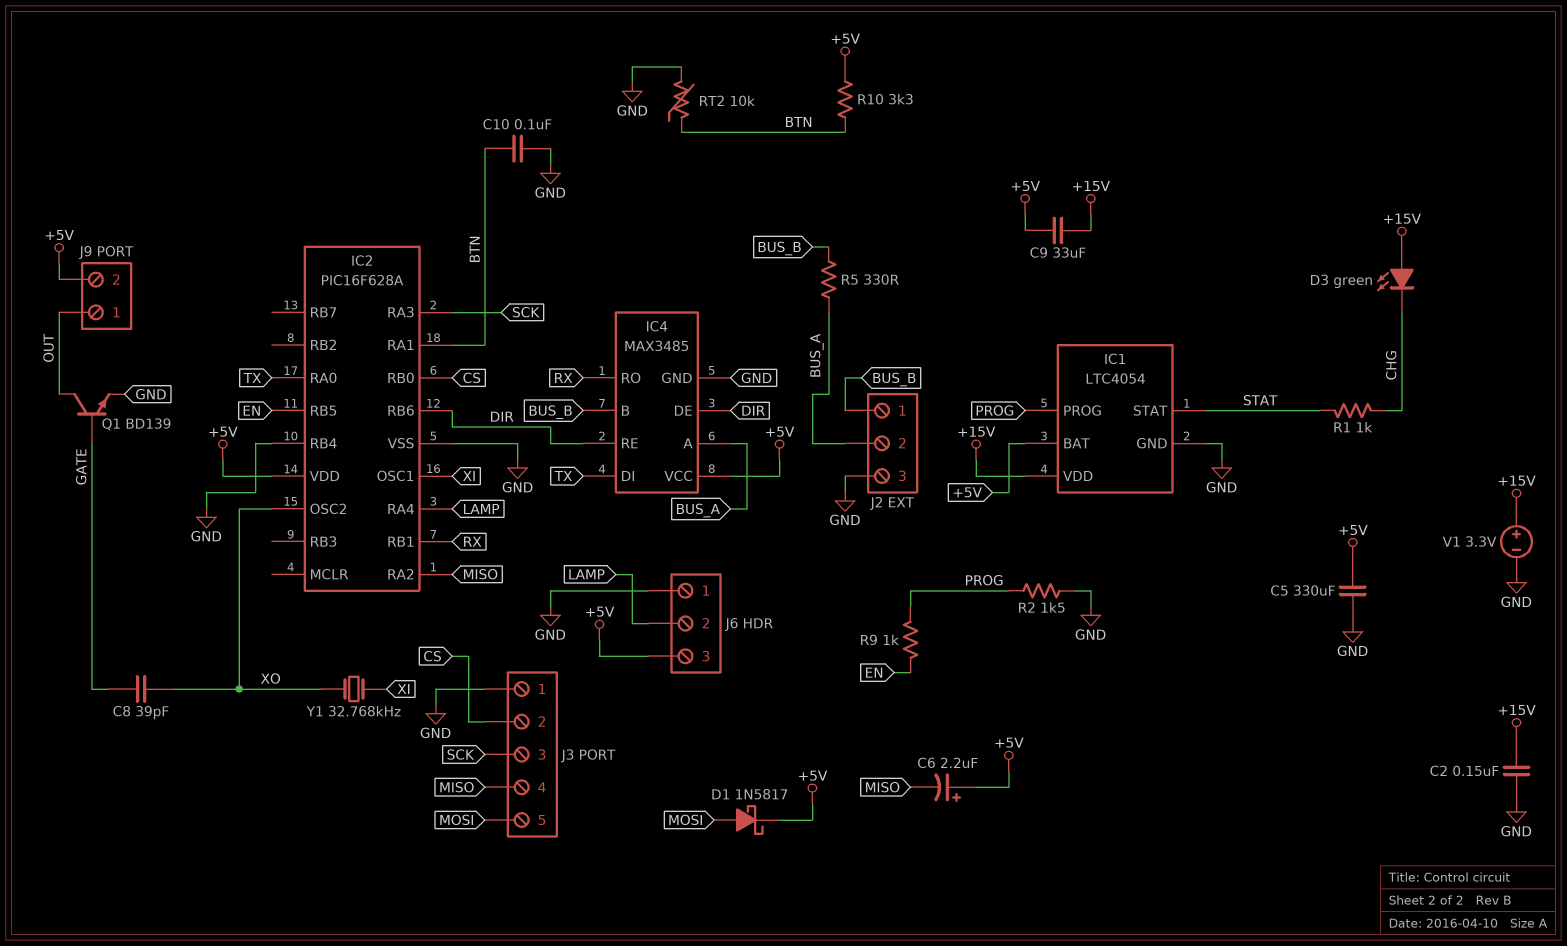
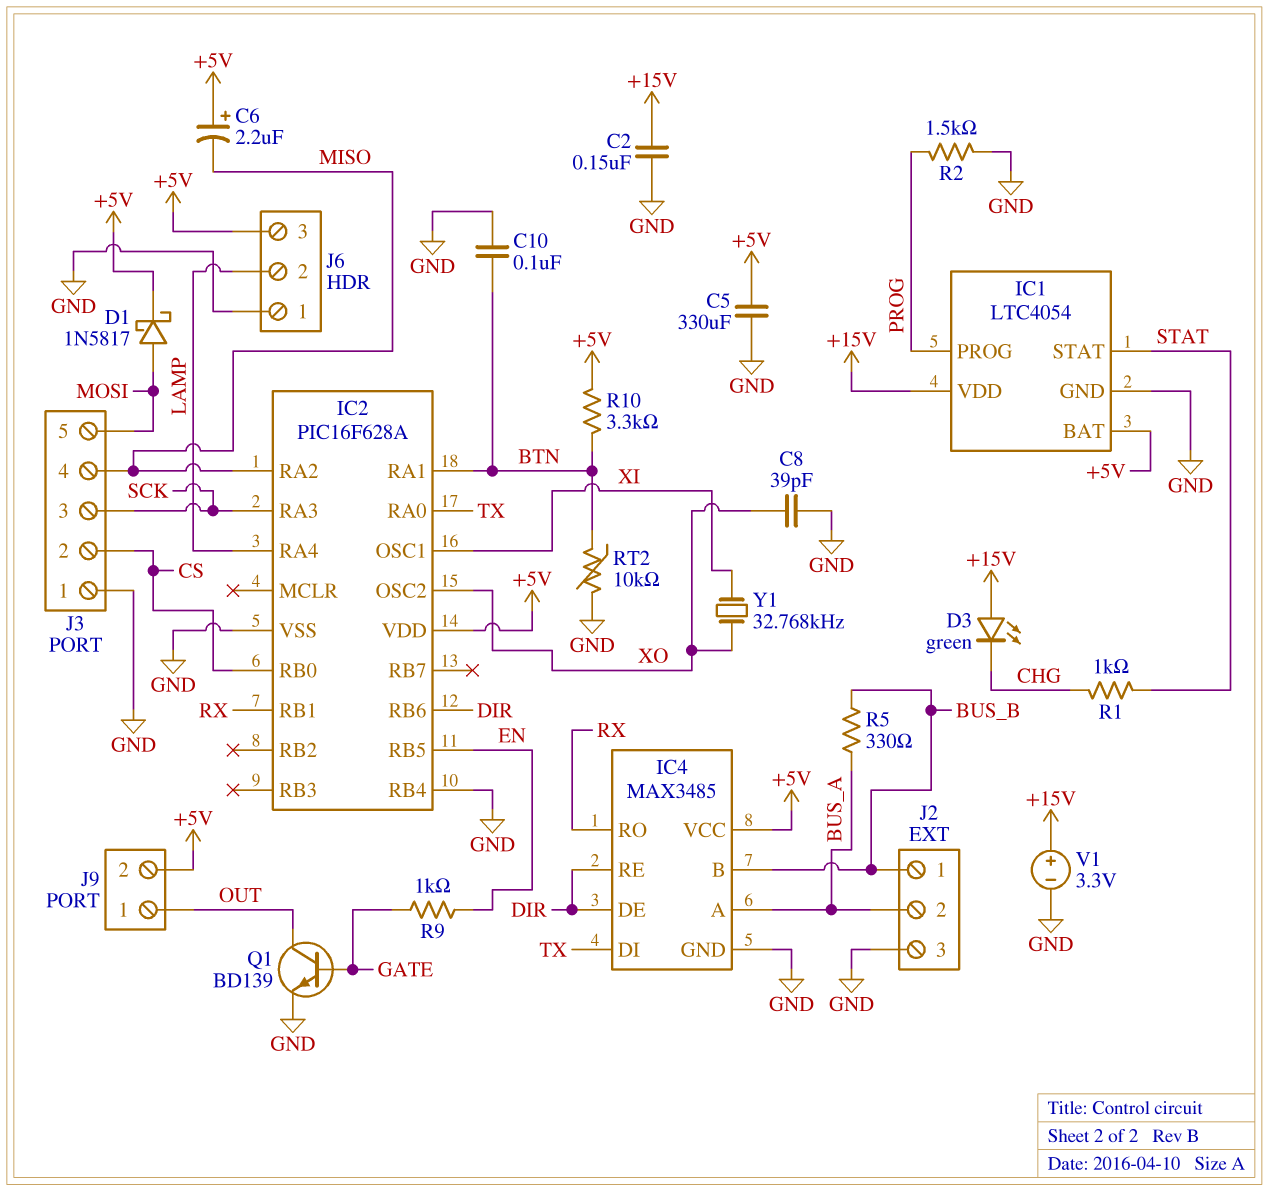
C8: 39pF (GATE, XO) -> 39pF (GND, XO)
C9: 33uF (+5V, +15V) -> none
R9: 1k (EN, PROG) -> 1k (EN, GATE)

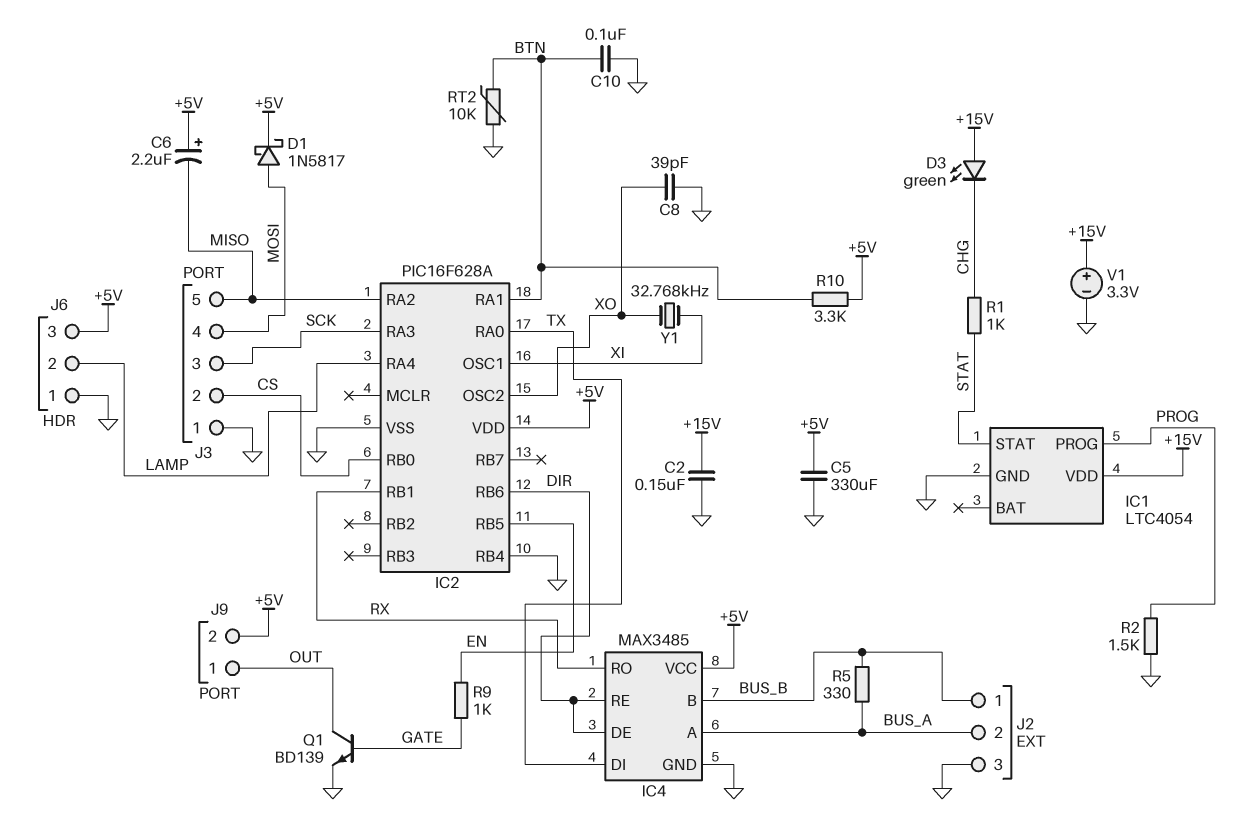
IC1 pin BAT: +5V -> none
J3 pin 4: MISO -> MOSI
J3 pin 5: MOSI -> MISO

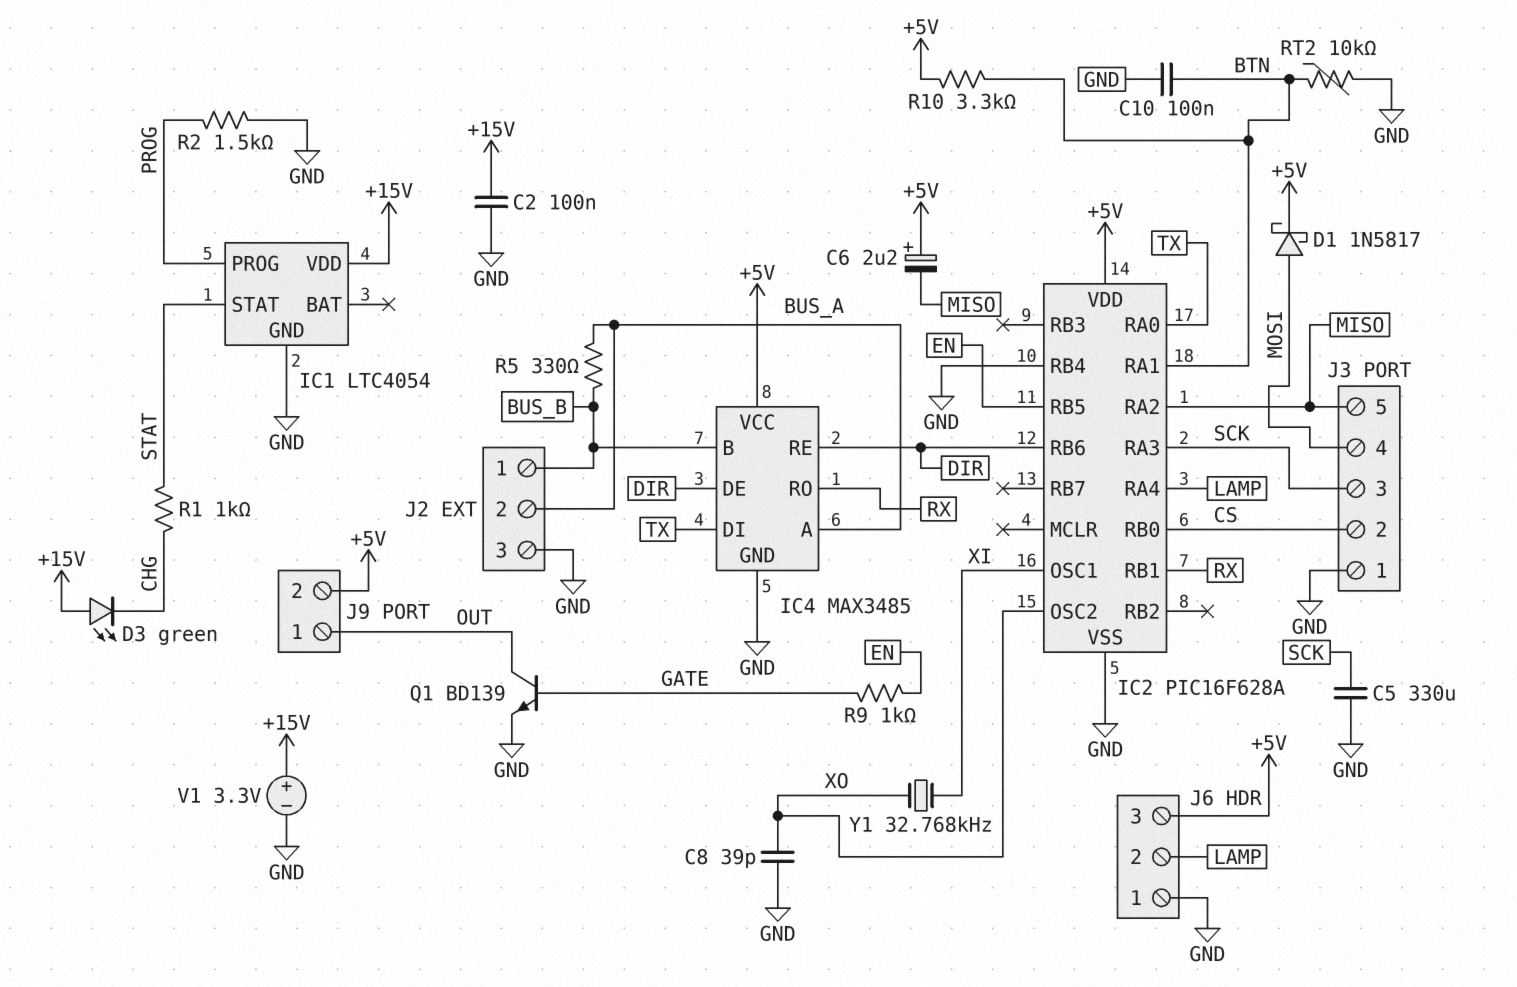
C2: 150nF (+15V, GND) -> 100nF (+15V, GND)
C5: 330uF (+5V, GND) -> 330uF (GND, SCK)

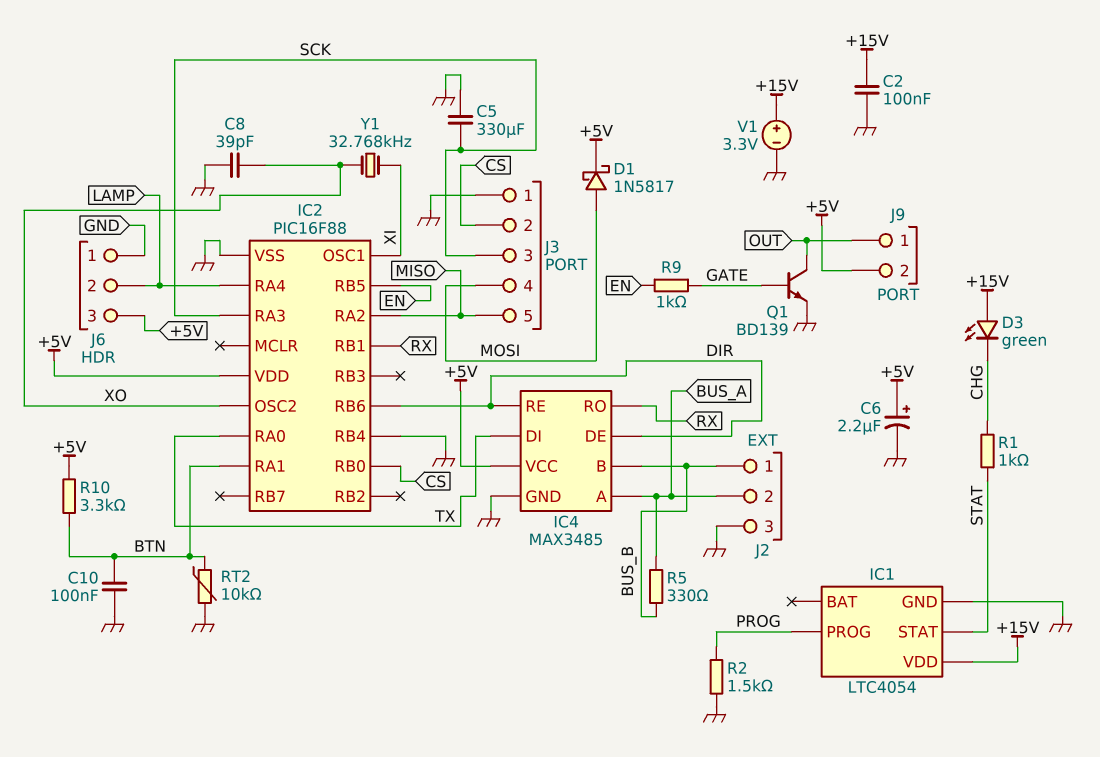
C6: 2.2uF (plus +5V, minus MISO) -> 2.2uF (plus +5V, minus GND)
IC2: PIC16F628A -> PIC16F88

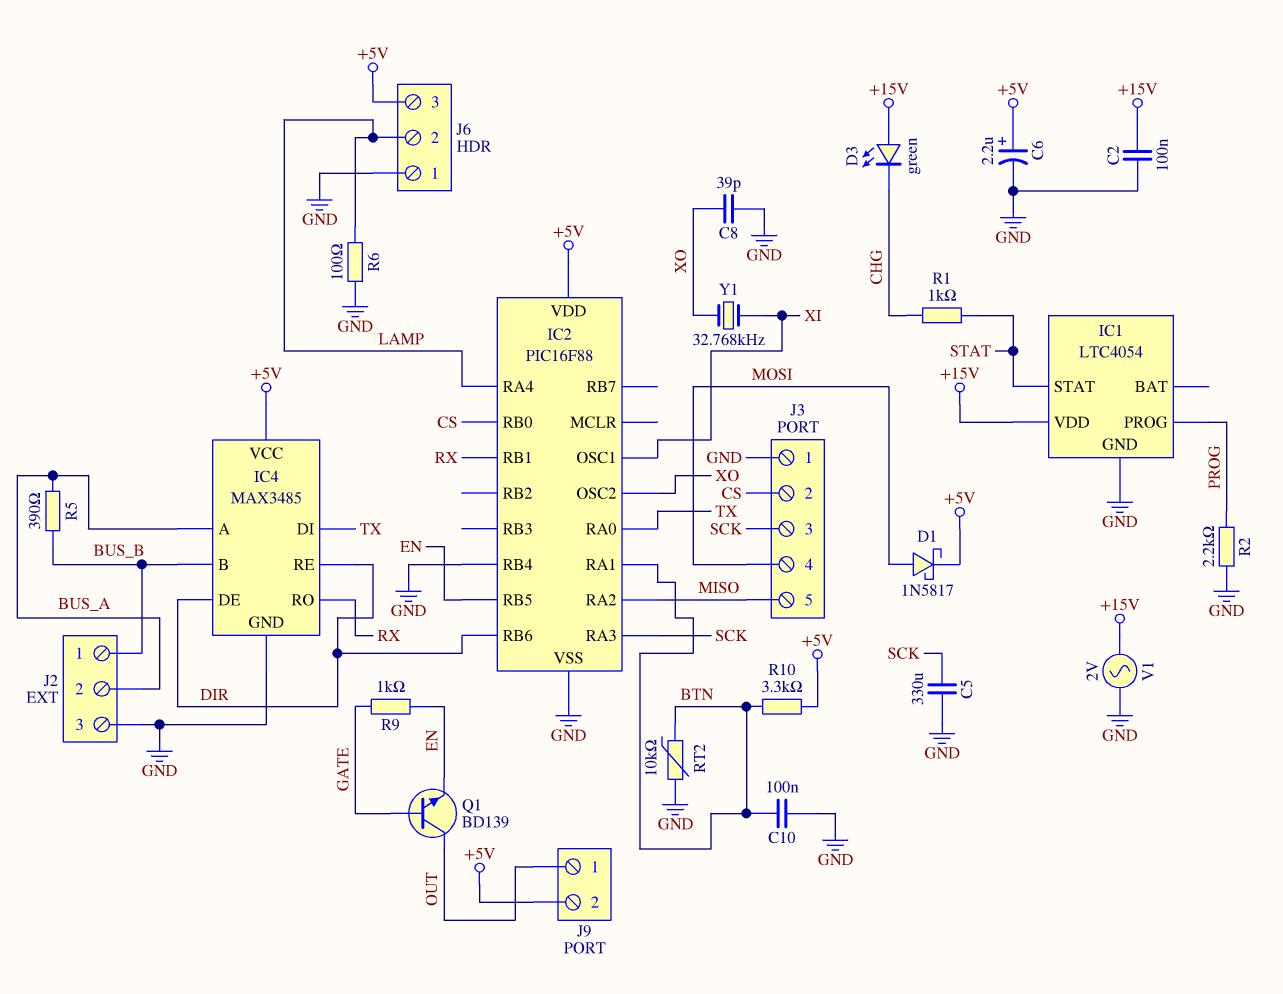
Q1: NPN BD139 (B GATE, C OUT, E GND) -> NPN BD139 (B GATE, C OUT, E EN)
R2: 1.5k (GND, PROG) -> 2.2k (GND, PROG)
R5: 330 (BUS_A, BUS_B) -> 390 (BUS_A, BUS_B)
R6: none -> 100 (GND, LAMP)
V1: 3.3V (plus +15V, minus GND) -> AC 2V (+15V, GND)

